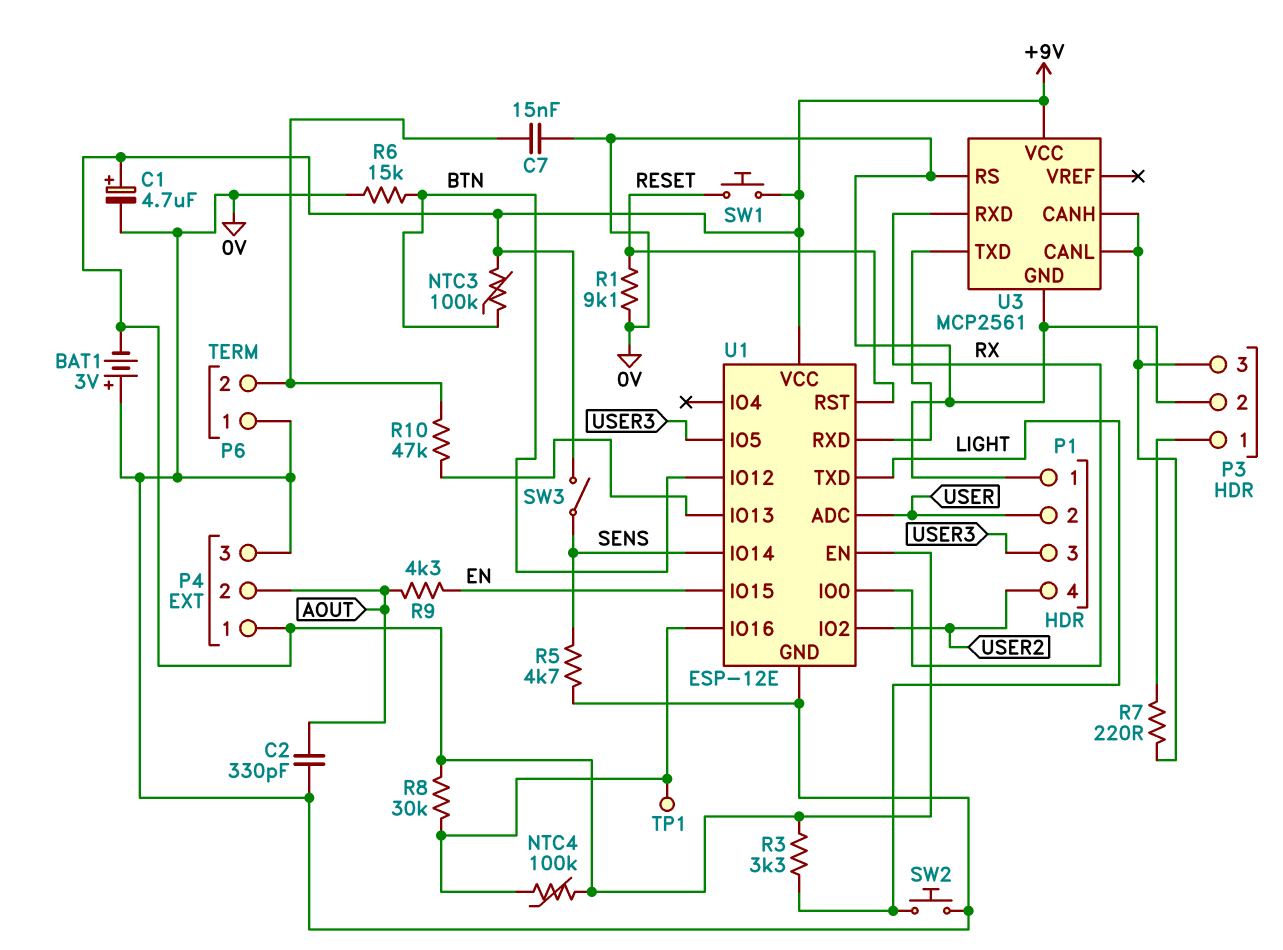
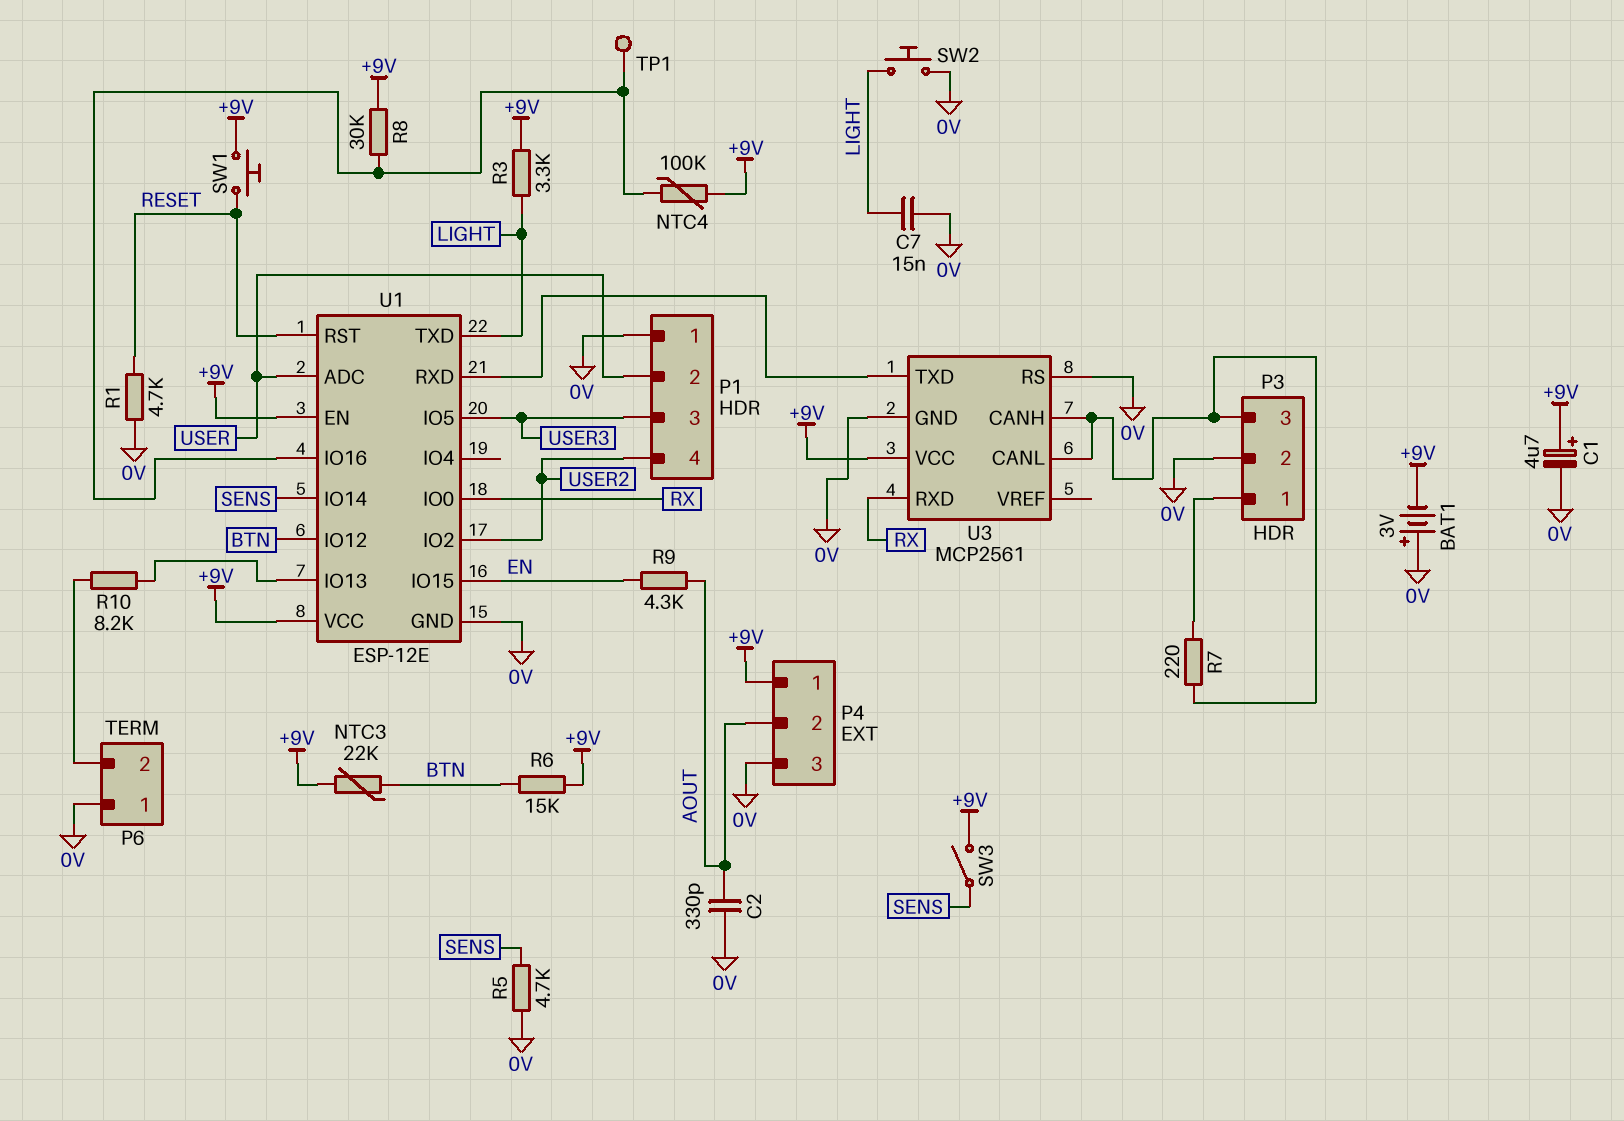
C7: 15nF (0V, P6/2) -> 15nF (0V, LIGHT)
NTC3: 100k (+9V, BTN) -> 22k (+9V, BTN)
R1: 9.1k (0V, RESET) -> 4.7k (0V, RESET)
R6: 15k (0V, BTN) -> 15k (+9V, BTN)
R10: 47k (P6/2, U1/IO13) -> 8.2k (P6/2, U1/IO13)

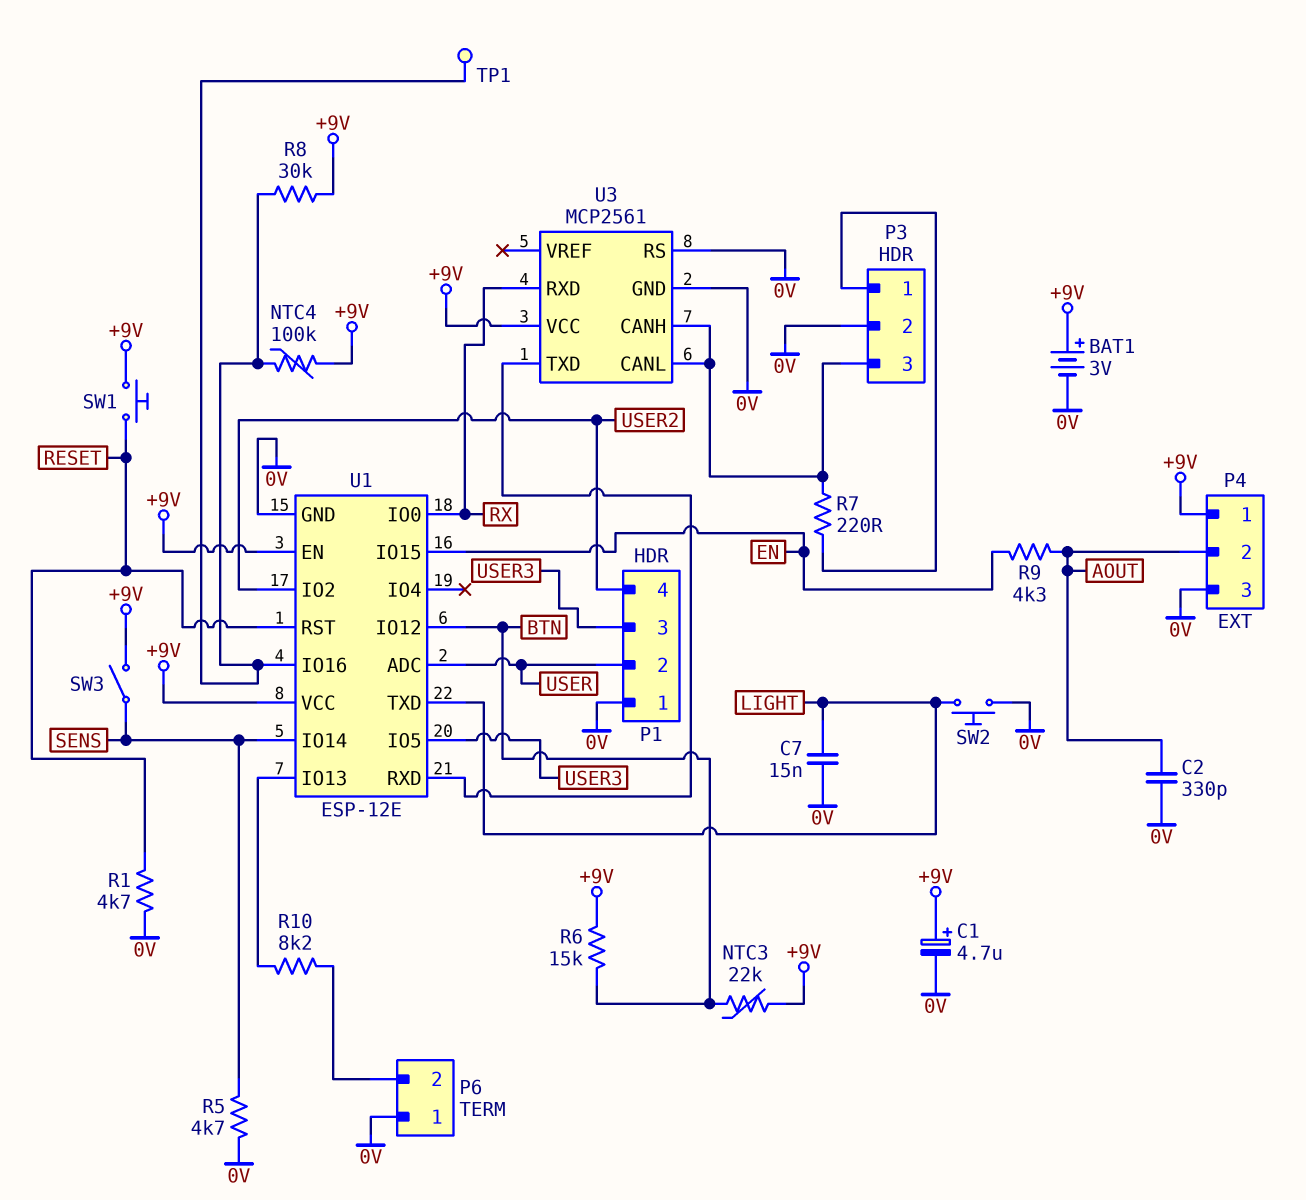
BAT1: 3V (plus 0V, minus +9V) -> 3V (plus +9V, minus 0V)
R3: 3.3k (+9V, LIGHT) -> none

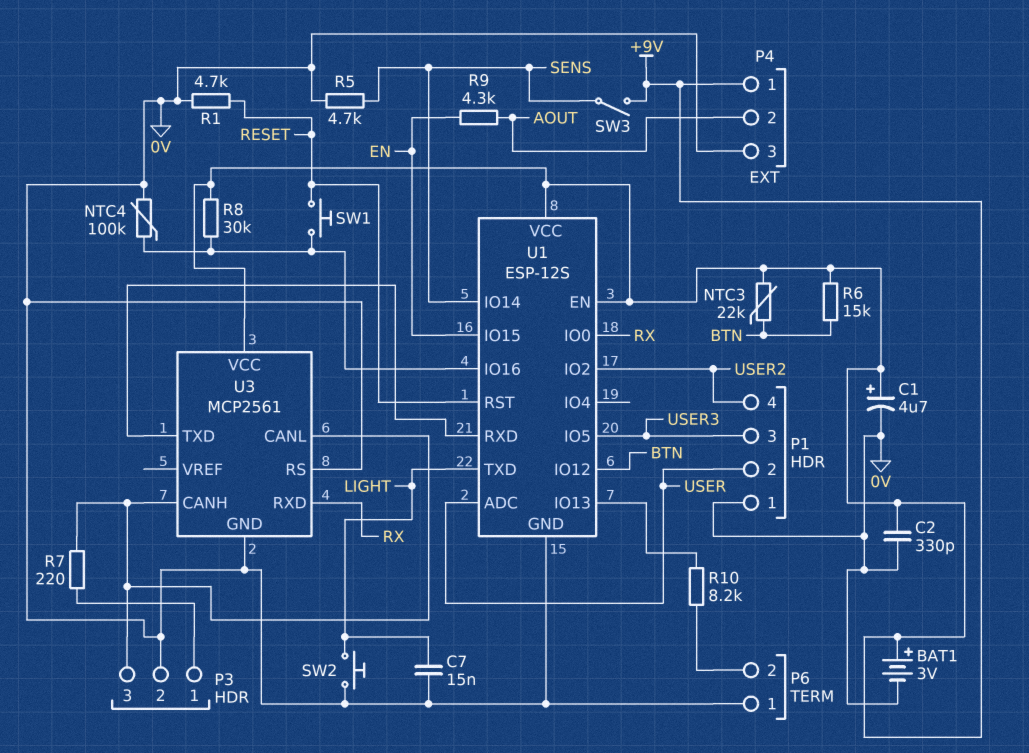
C2: 330pF (0V, AOUT) -> 330pF (+9V, 0V)
NTC4: 100k (+9V, U1/IO16) -> 100k (0V, U1/IO16)
SW1: button (+9V, RESET) -> button (RESET, U1/IO16)
TP1: test point (U1/IO16) -> none
U1: ESP-12E -> ESP-12S

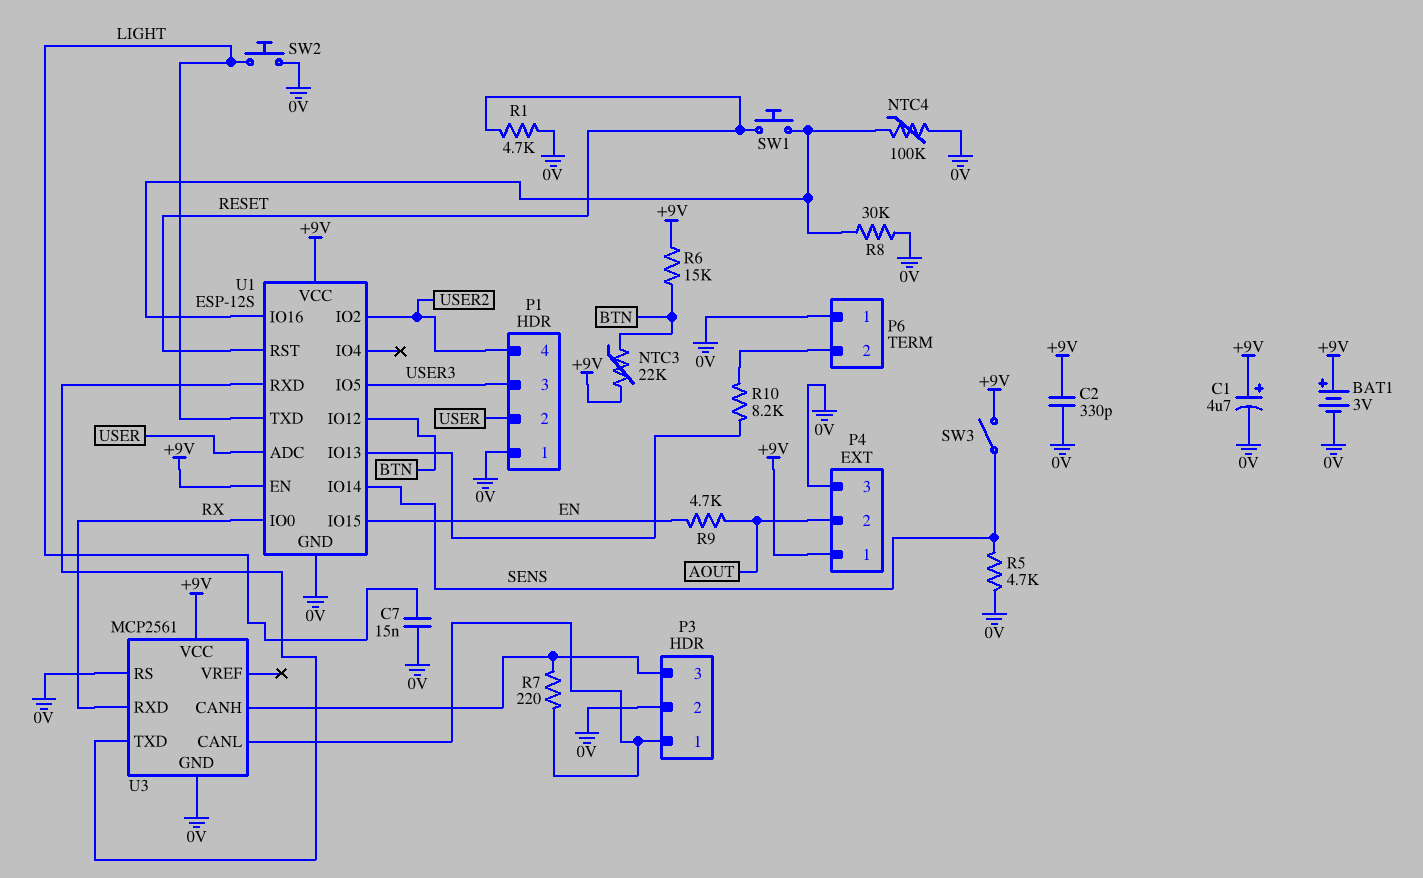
R8: 30k (+9V, U1/IO16) -> 30k (0V, U1/IO16)
R9: 4.3k (AOUT, EN) -> 4.7k (AOUT, EN)
U3 pin CANL: P3/3 -> P3/1

